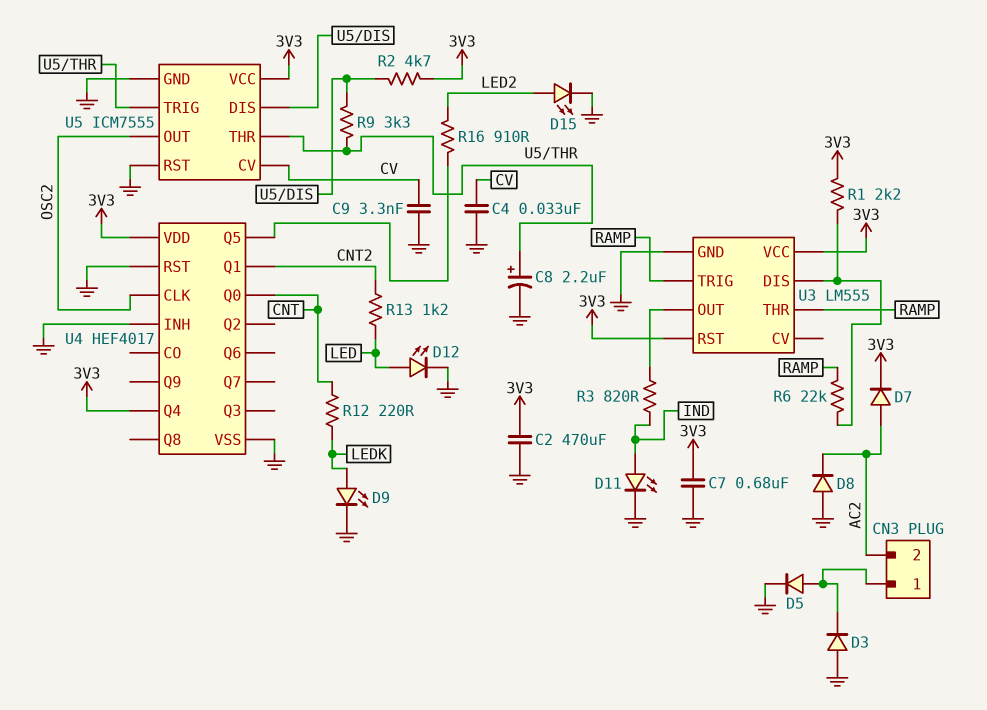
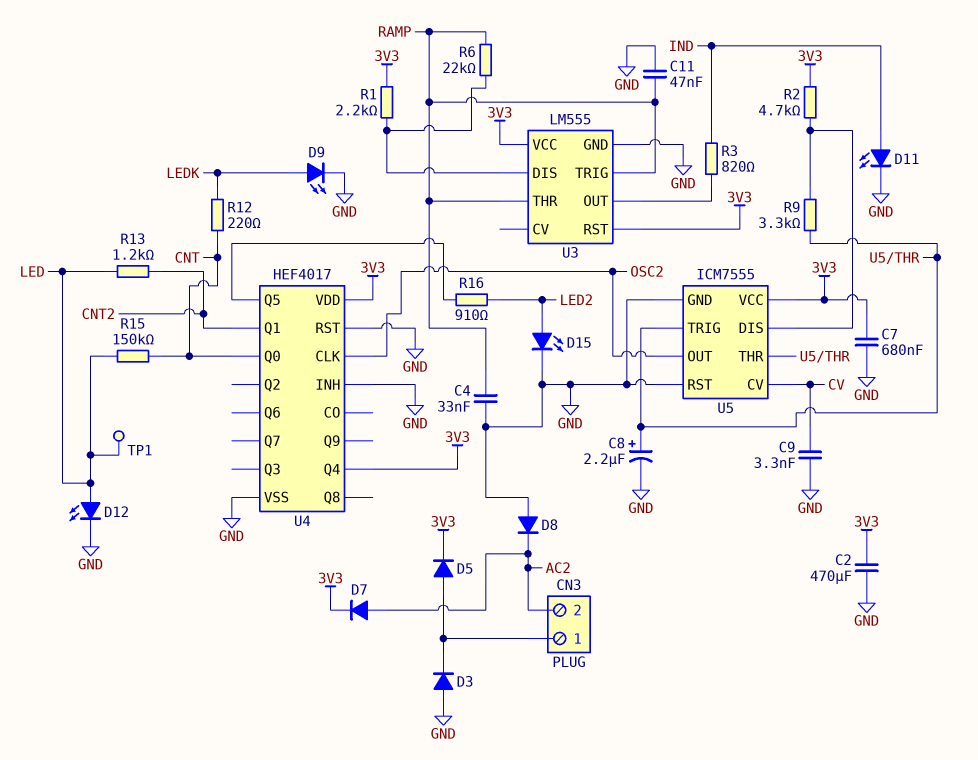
C4: 33nF (CV, GND) -> 33nF (GND, RAMP)
C11: none -> 47nF (GND, RAMP)
D5: diode (A CN3/1, K GND) -> diode (A CN3/1, K 3V3)
R15: none -> 150k (CNT, LED)
TP1: none -> test point (LED)

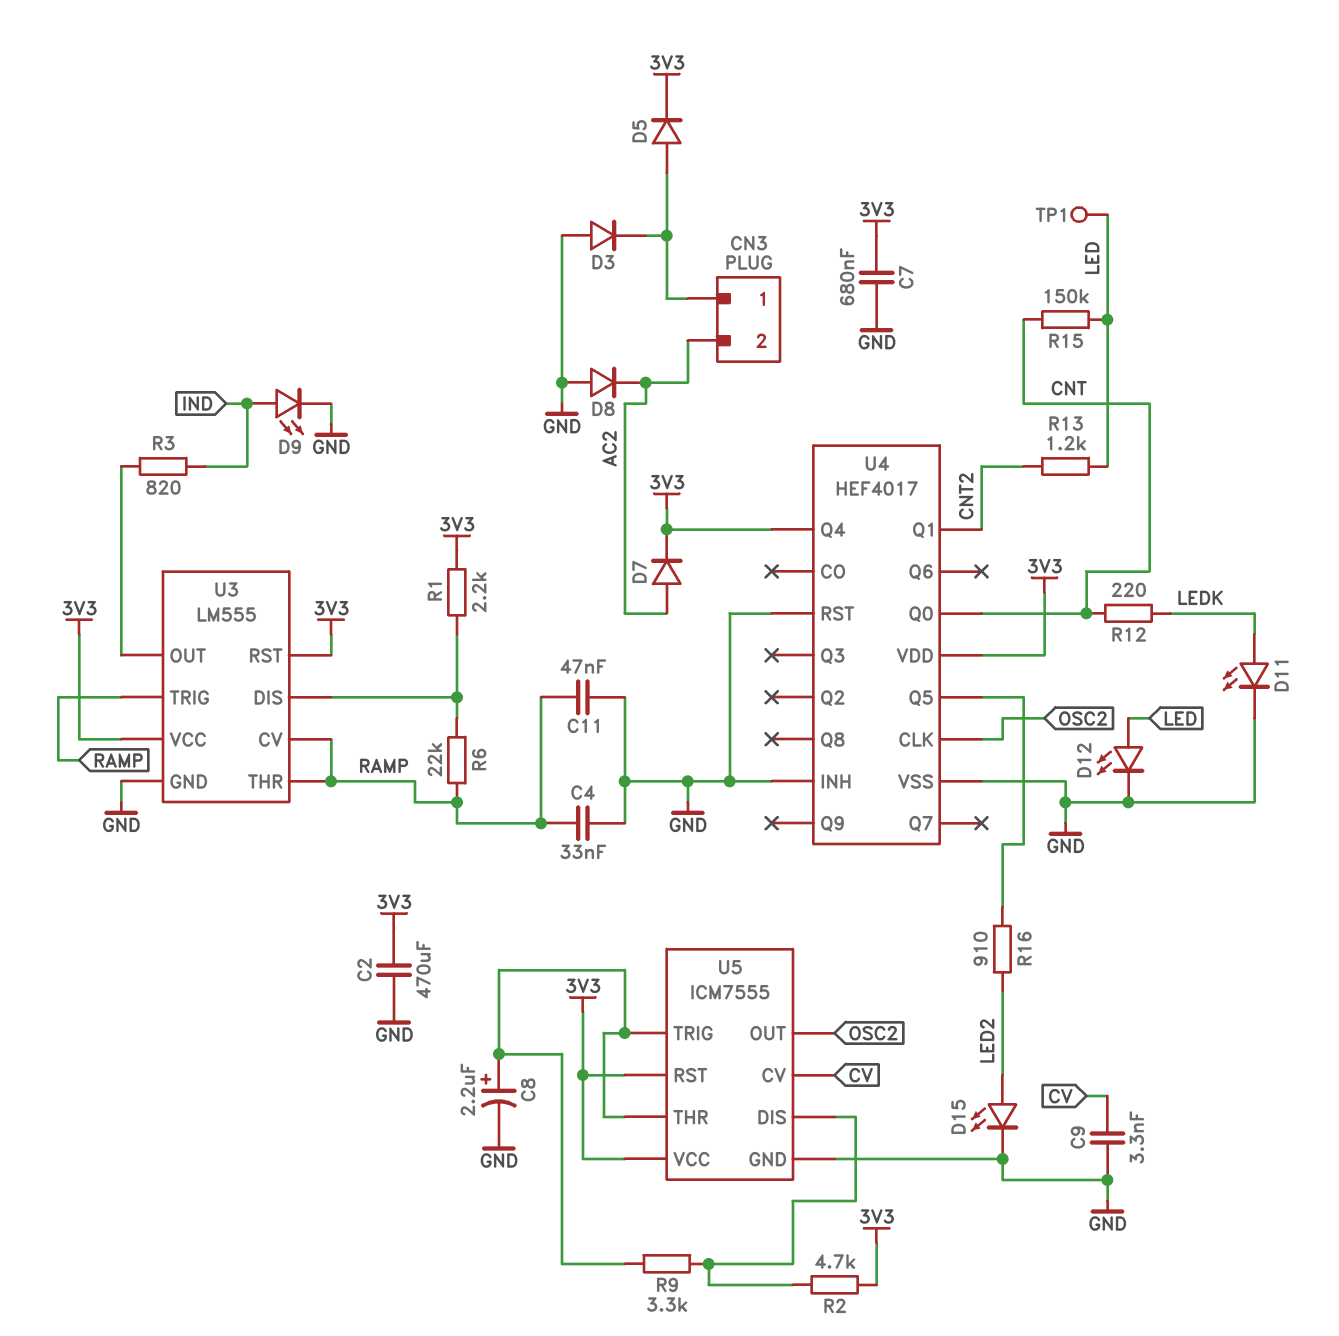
D9: LED (A LEDK, K GND) -> LED (A IND, K GND)
D11: LED (A IND, K GND) -> LED (A LEDK, K GND)
U3 pin CV: none -> RAMP
U5 pin RST: GND -> 3V3

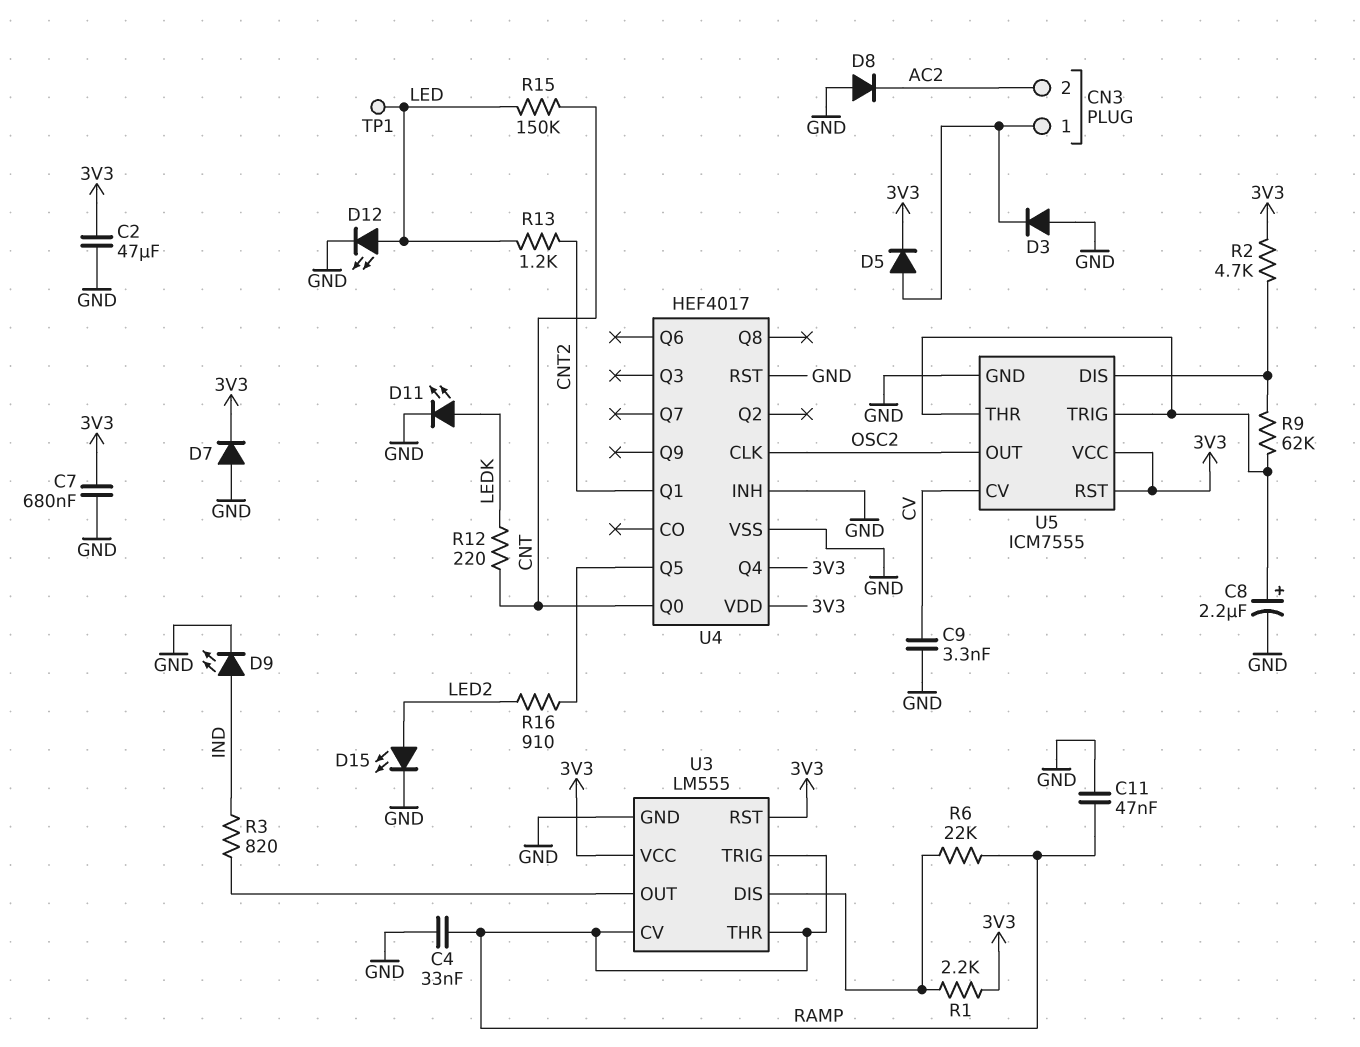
C2: 470uF (3V3, GND) -> 47uF (3V3, GND)
D7: diode (A AC2, K 3V3) -> diode (A GND, K 3V3)
R9: 3.3k (U5/DIS, U5/THR) -> 62k (U5/DIS, U5/THR)

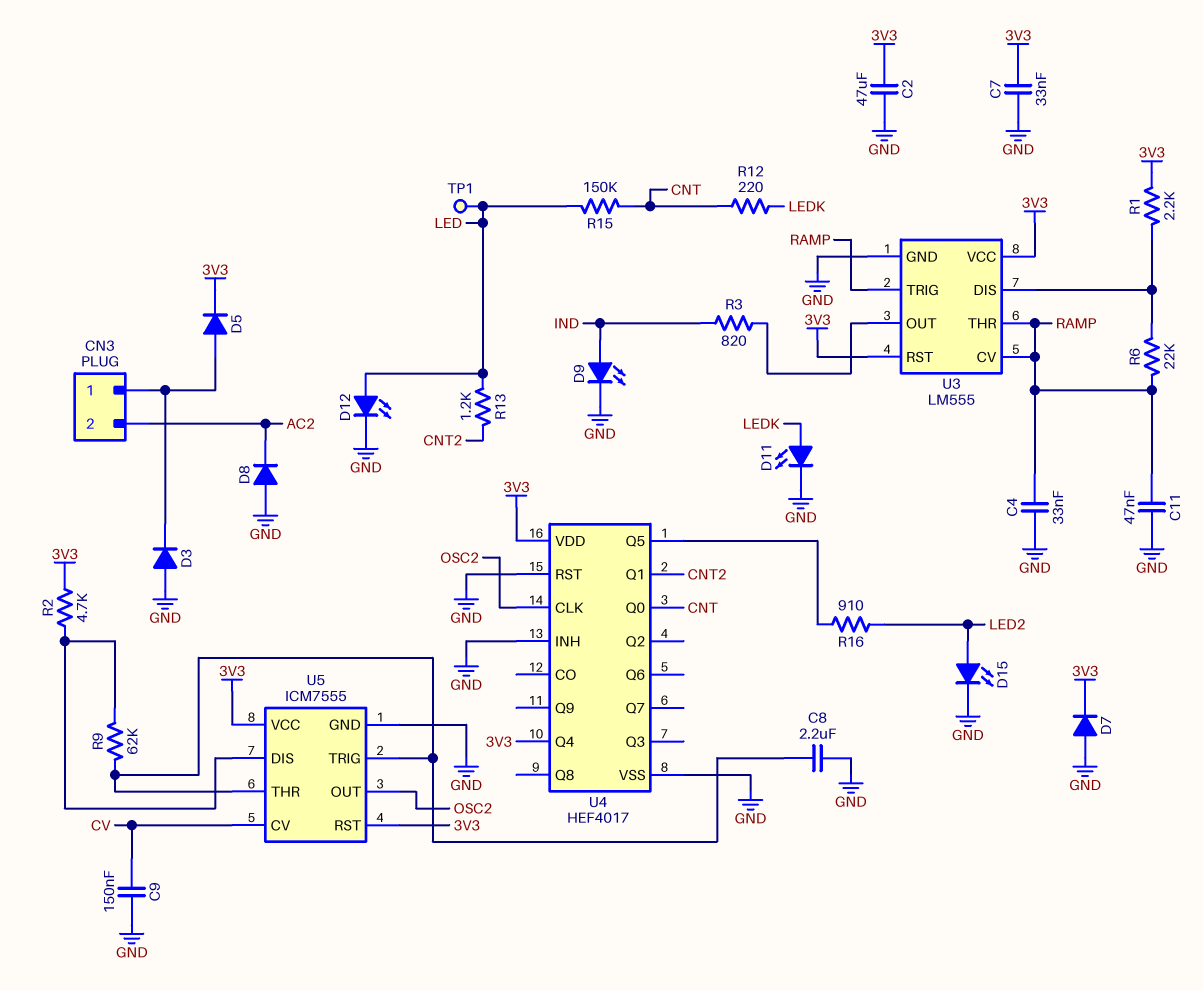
C7: 680nF (3V3, GND) -> 33nF (3V3, GND)
C8: 2.2uF (plus U5/THR, minus GND) -> 2.2uF (GND, U5/THR)
C9: 3.3nF (CV, GND) -> 150nF (CV, GND)

